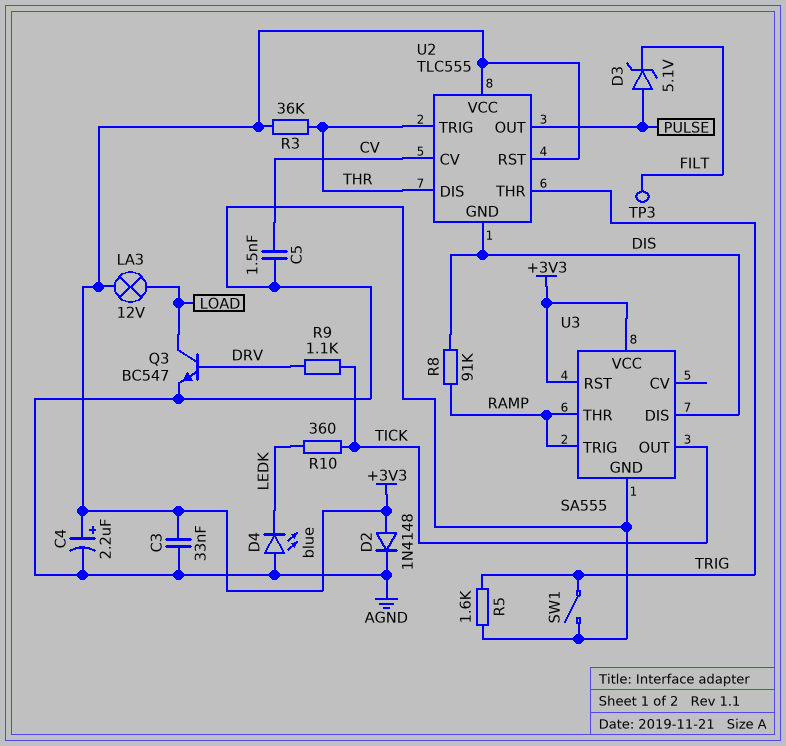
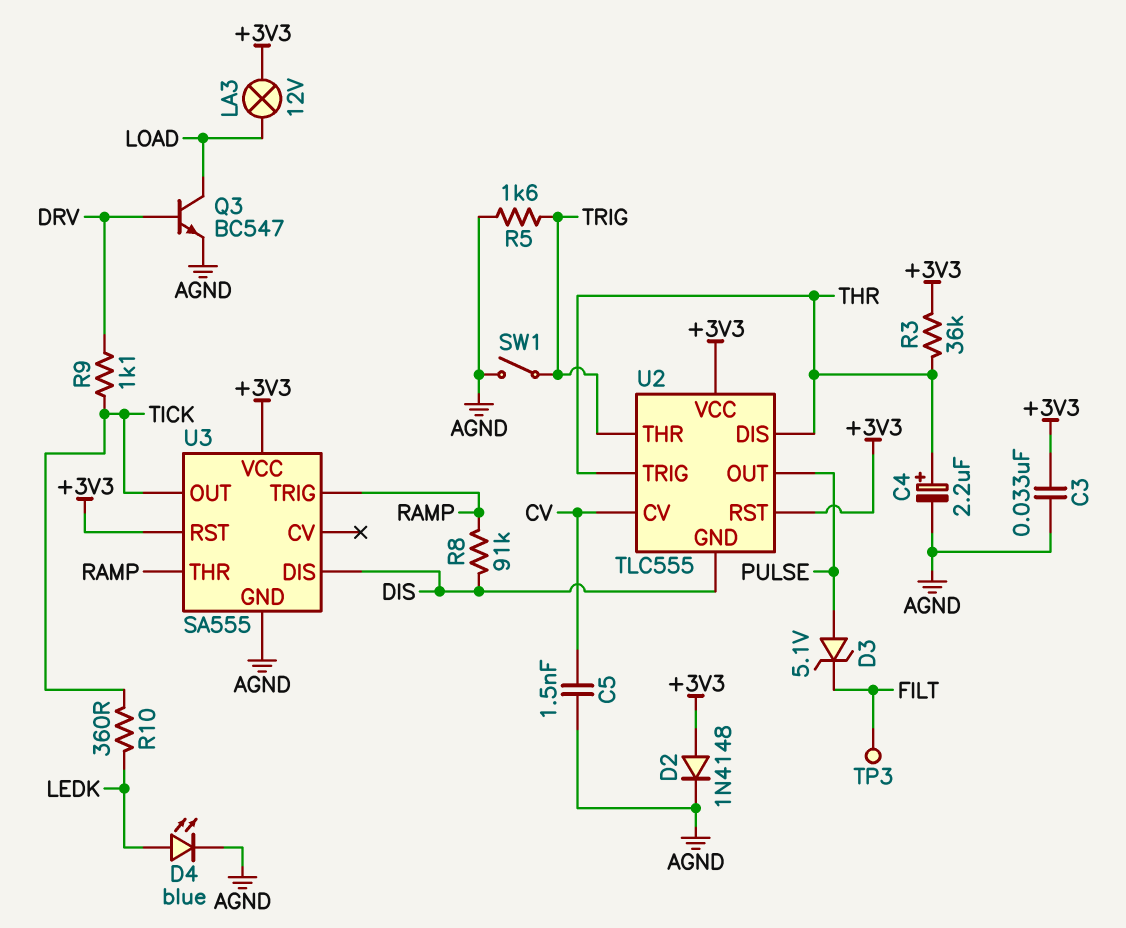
C4: 2.2uF (plus +3V3, minus AGND) -> 2.2uF (plus THR, minus AGND)
D4: LED blue (A AGND, K LEDK) -> LED blue (A LEDK, K AGND)

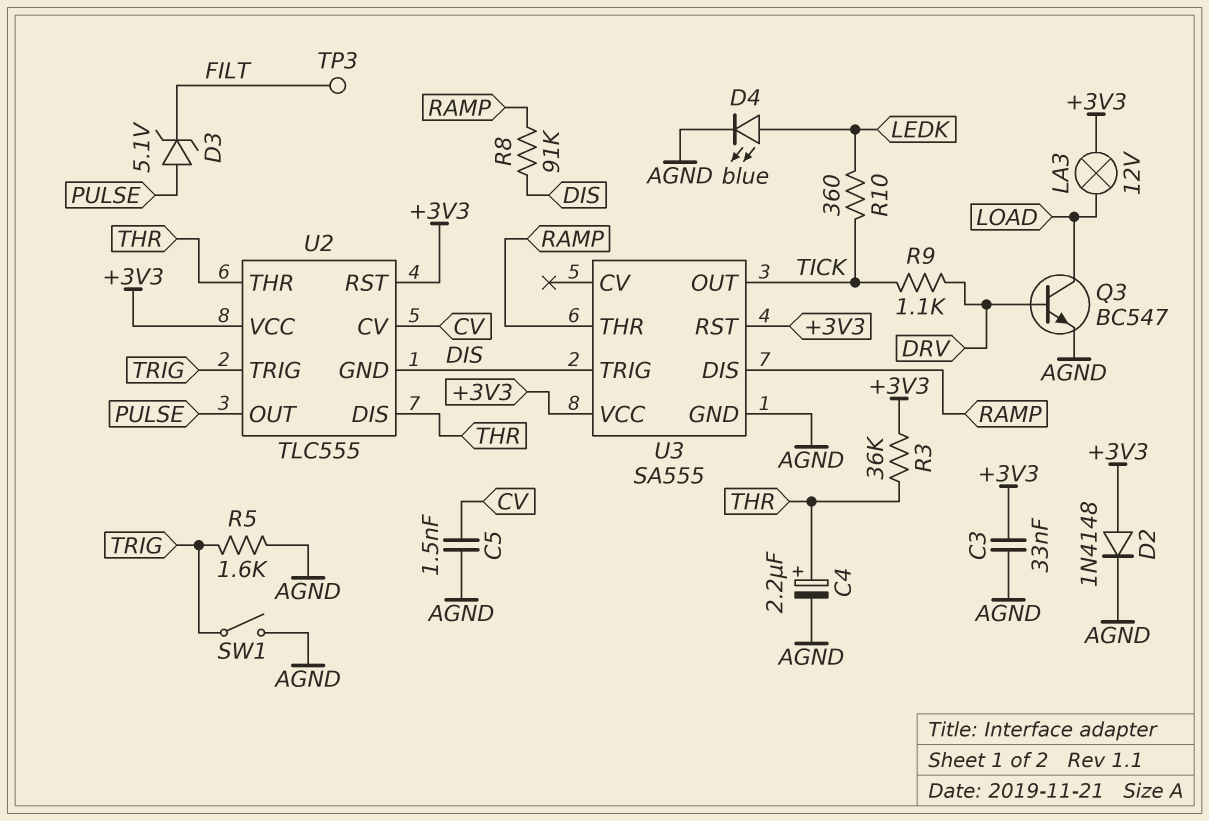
U2 pin THR: TRIG -> THR
U2 pin TRIG: THR -> TRIG
U3 pin DIS: DIS -> RAMP
U3 pin TRIG: RAMP -> DIS

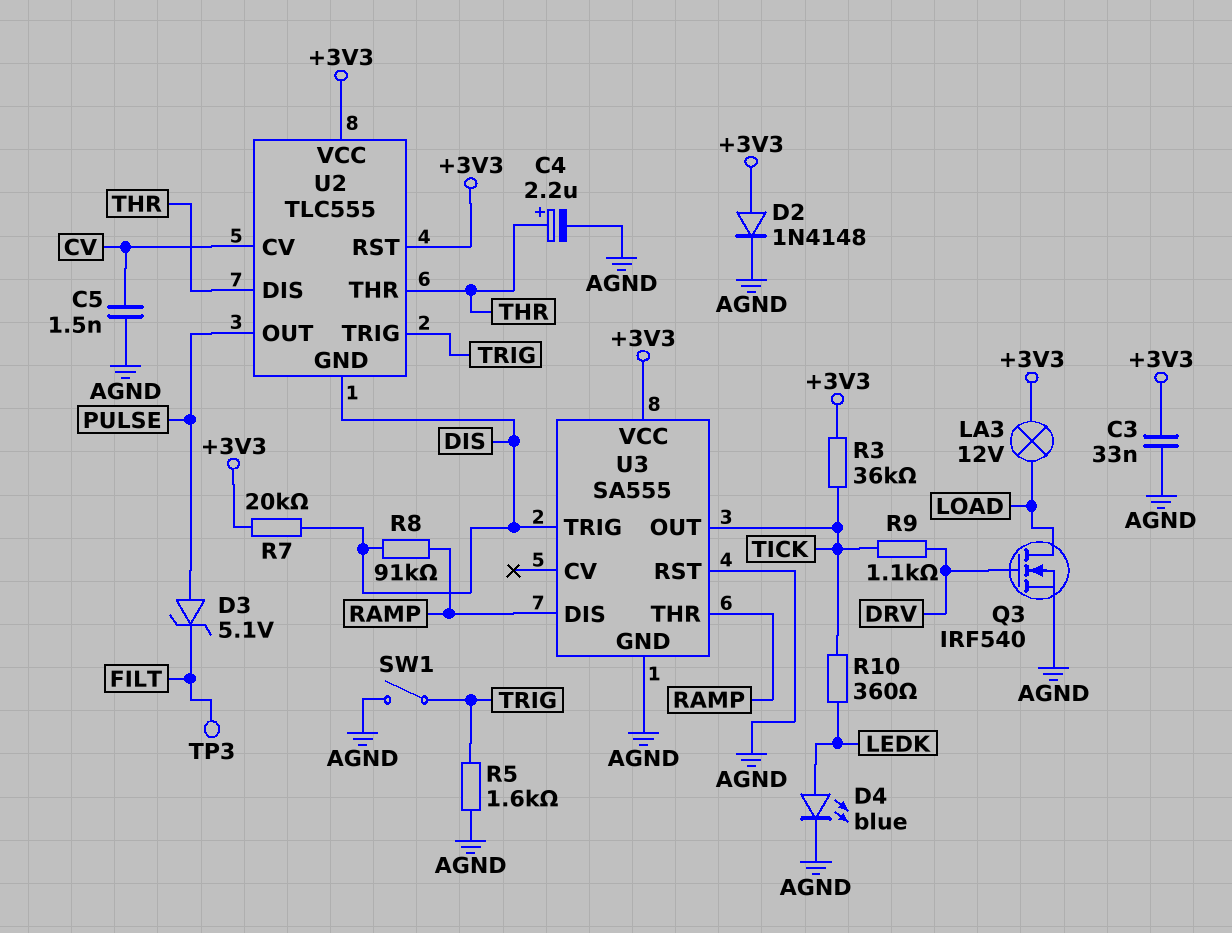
Q3: NPN BC547 (B DRV, C LOAD, E AGND) -> NMOS IRF540 (G DRV, D LOAD, S AGND)
R3: 36k (+3V3, THR) -> 36k (+3V3, TICK)
R7: none -> 20k (+3V3, DIS)
U3 pin RST: +3V3 -> AGND

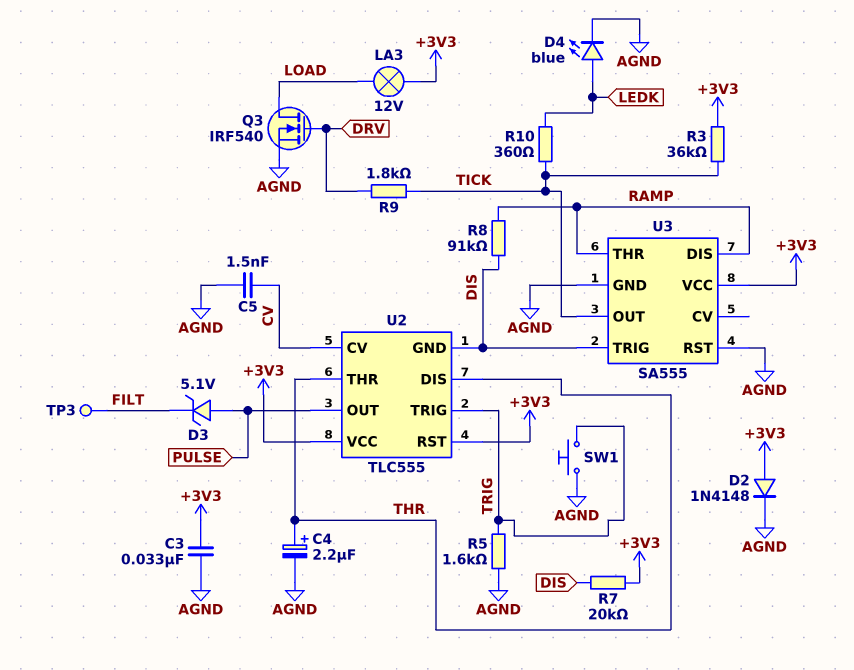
R9: 1.1k (DRV, TICK) -> 1.8k (DRV, TICK)
SW1: switch (AGND, TRIG) -> button (AGND, TRIG)

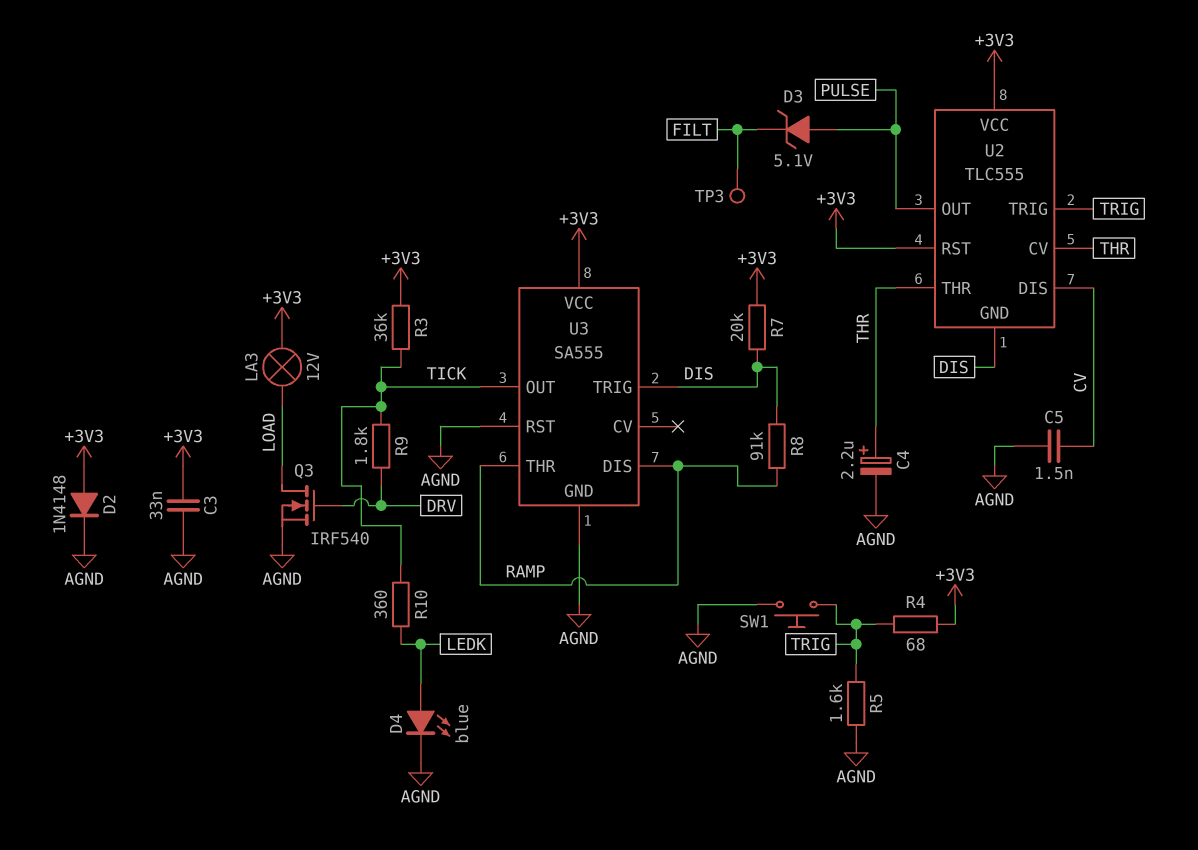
R4: none -> 68 (+3V3, TRIG)
U2 pin CV: CV -> THR
U2 pin DIS: THR -> CV

